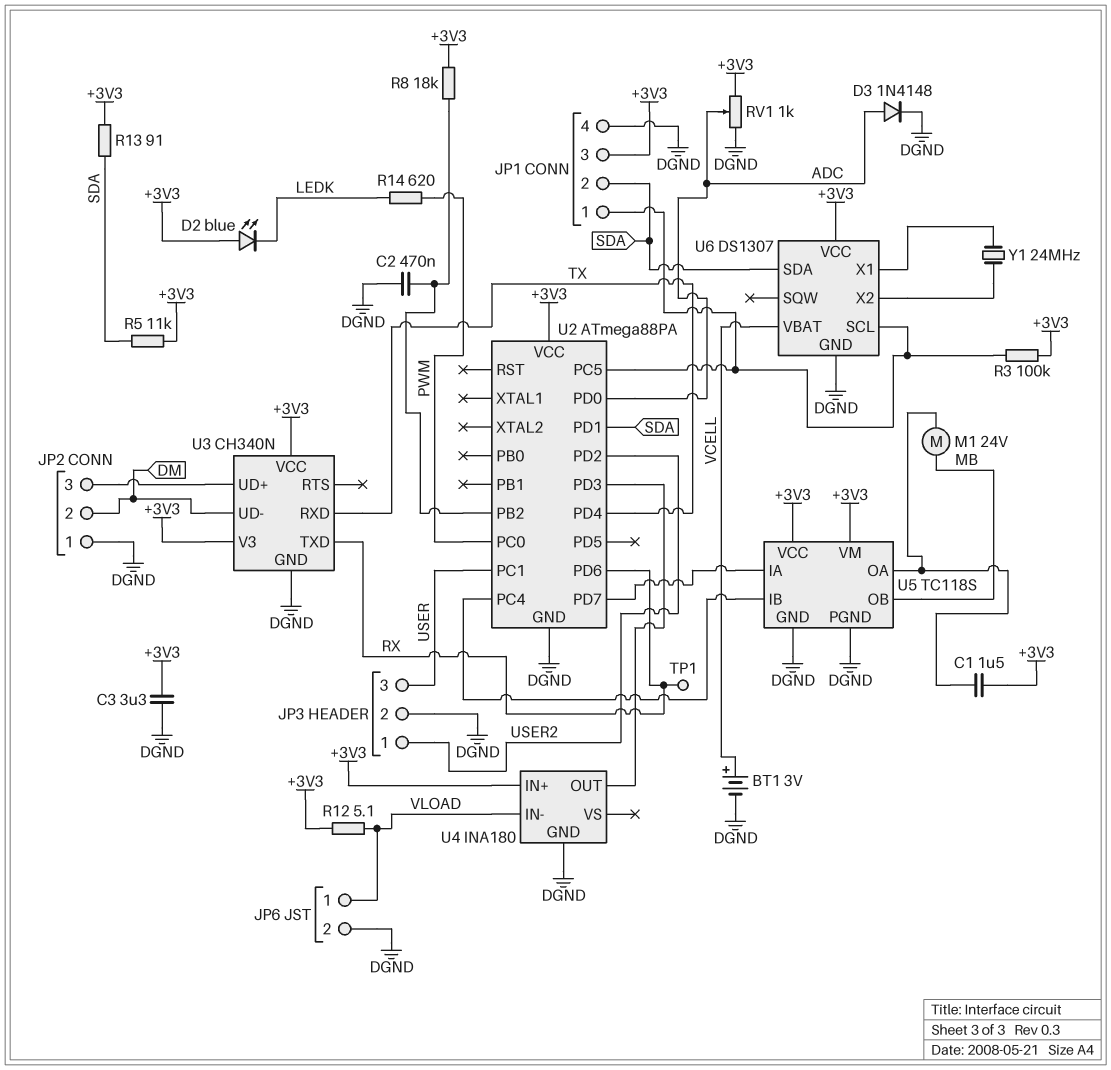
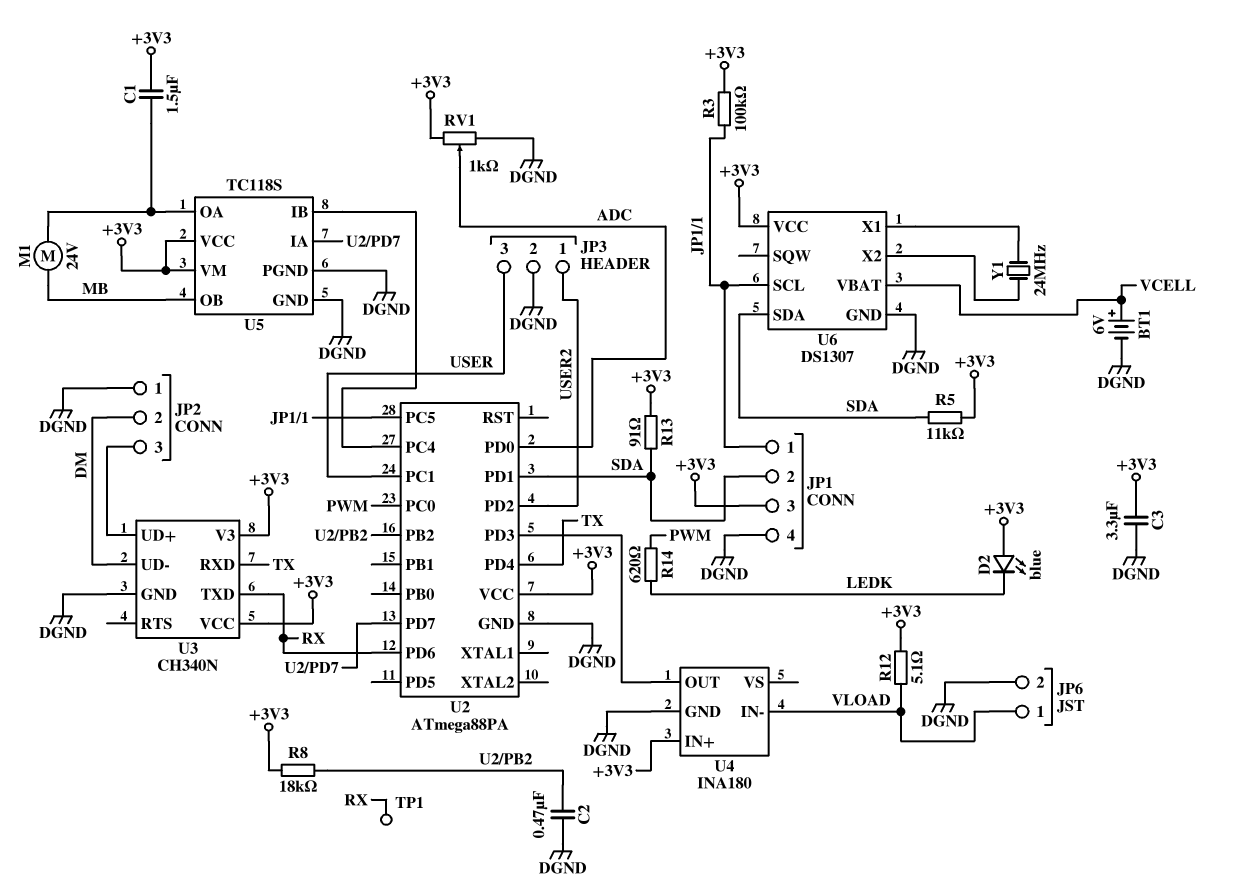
BT1: 3V (plus VCELL, minus DGND) -> 6V (plus VCELL, minus DGND)
D3: diode 1N4148 (A ADC, K DGND) -> none

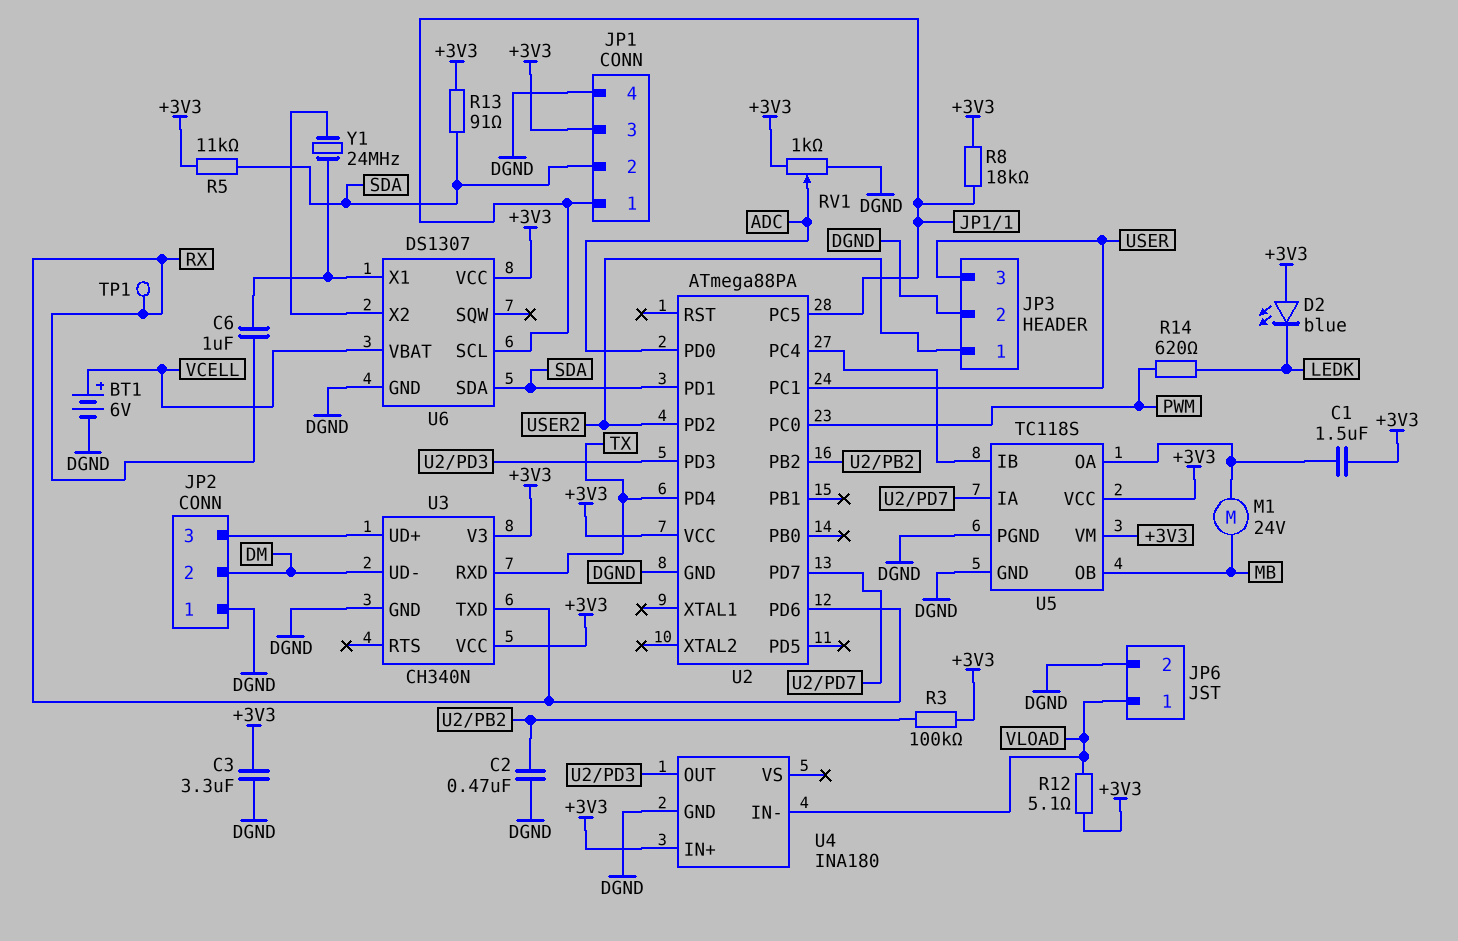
C6: none -> 1uF (RX, U6/X1)
R3: 100k (+3V3, JP1/1) -> 100k (+3V3, U2/PB2)
R8: 18k (+3V3, U2/PB2) -> 18k (+3V3, JP1/1)

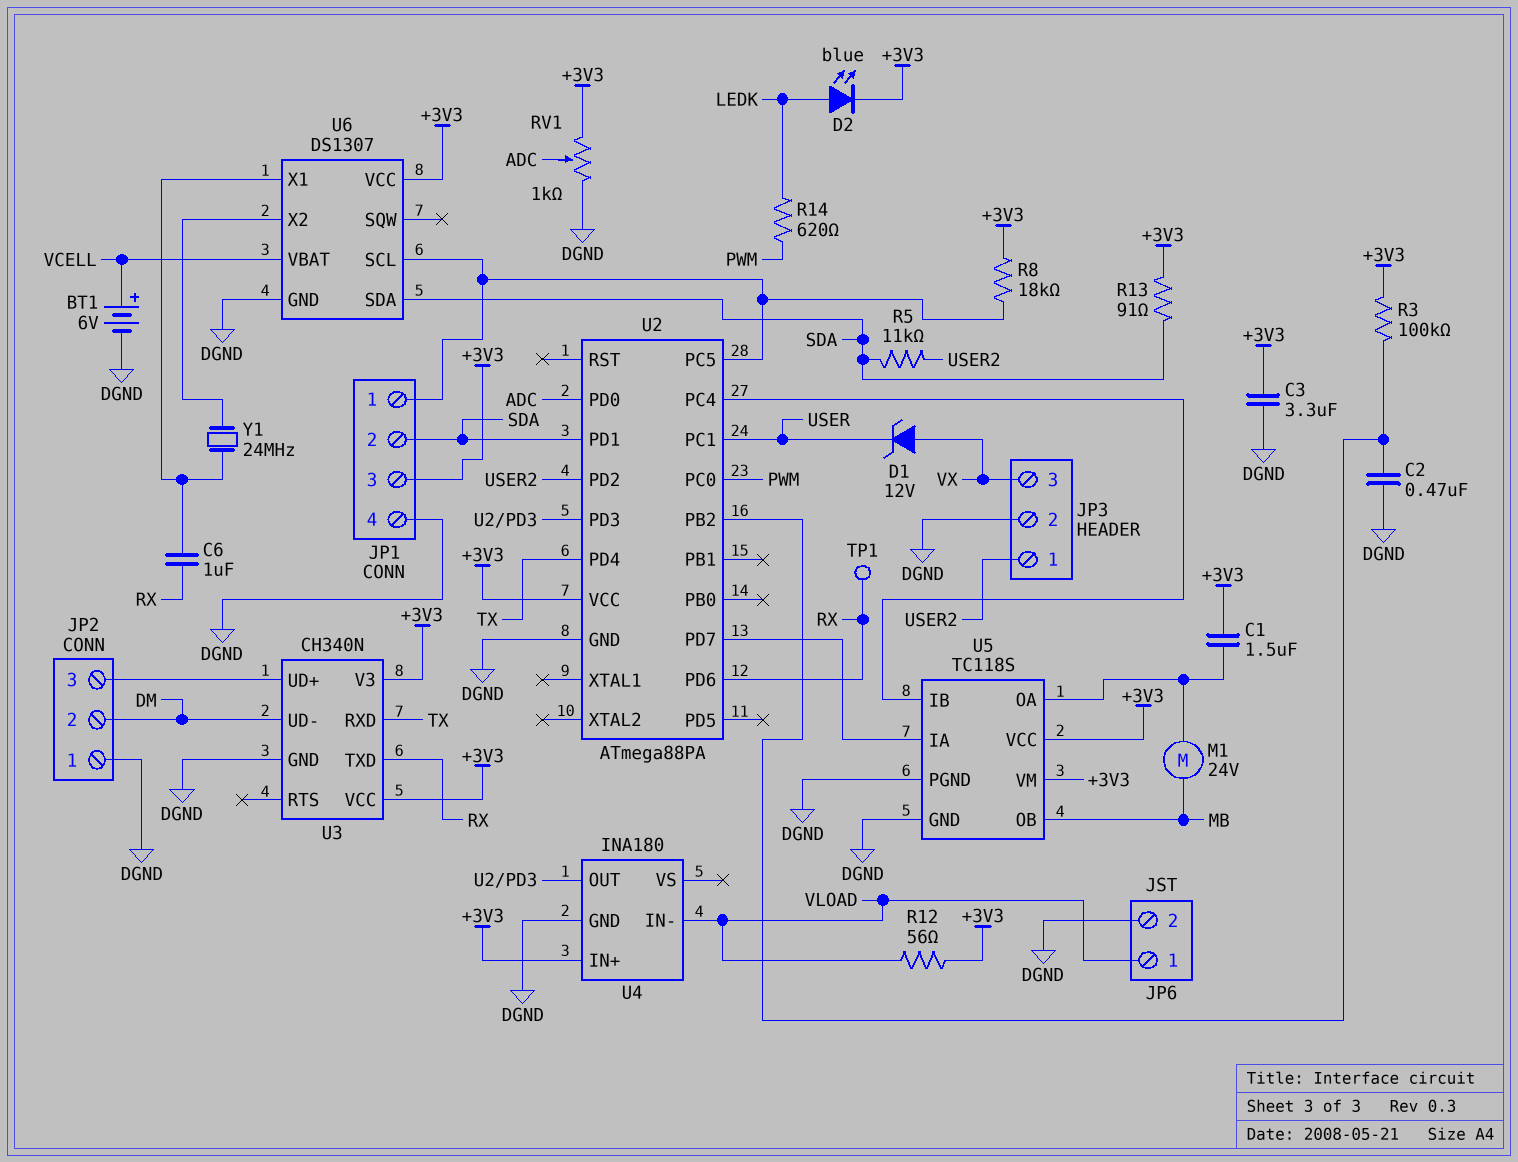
D1: none -> zener 12V (A VX, K USER)
D2: LED blue (A +3V3, K LEDK) -> LED blue (A LEDK, K +3V3)
JP3 pin 3: USER -> VX
R5: 11k (+3V3, SDA) -> 11k (SDA, USER2)
R12: 5.1 (+3V3, VLOAD) -> 56 (+3V3, VLOAD)

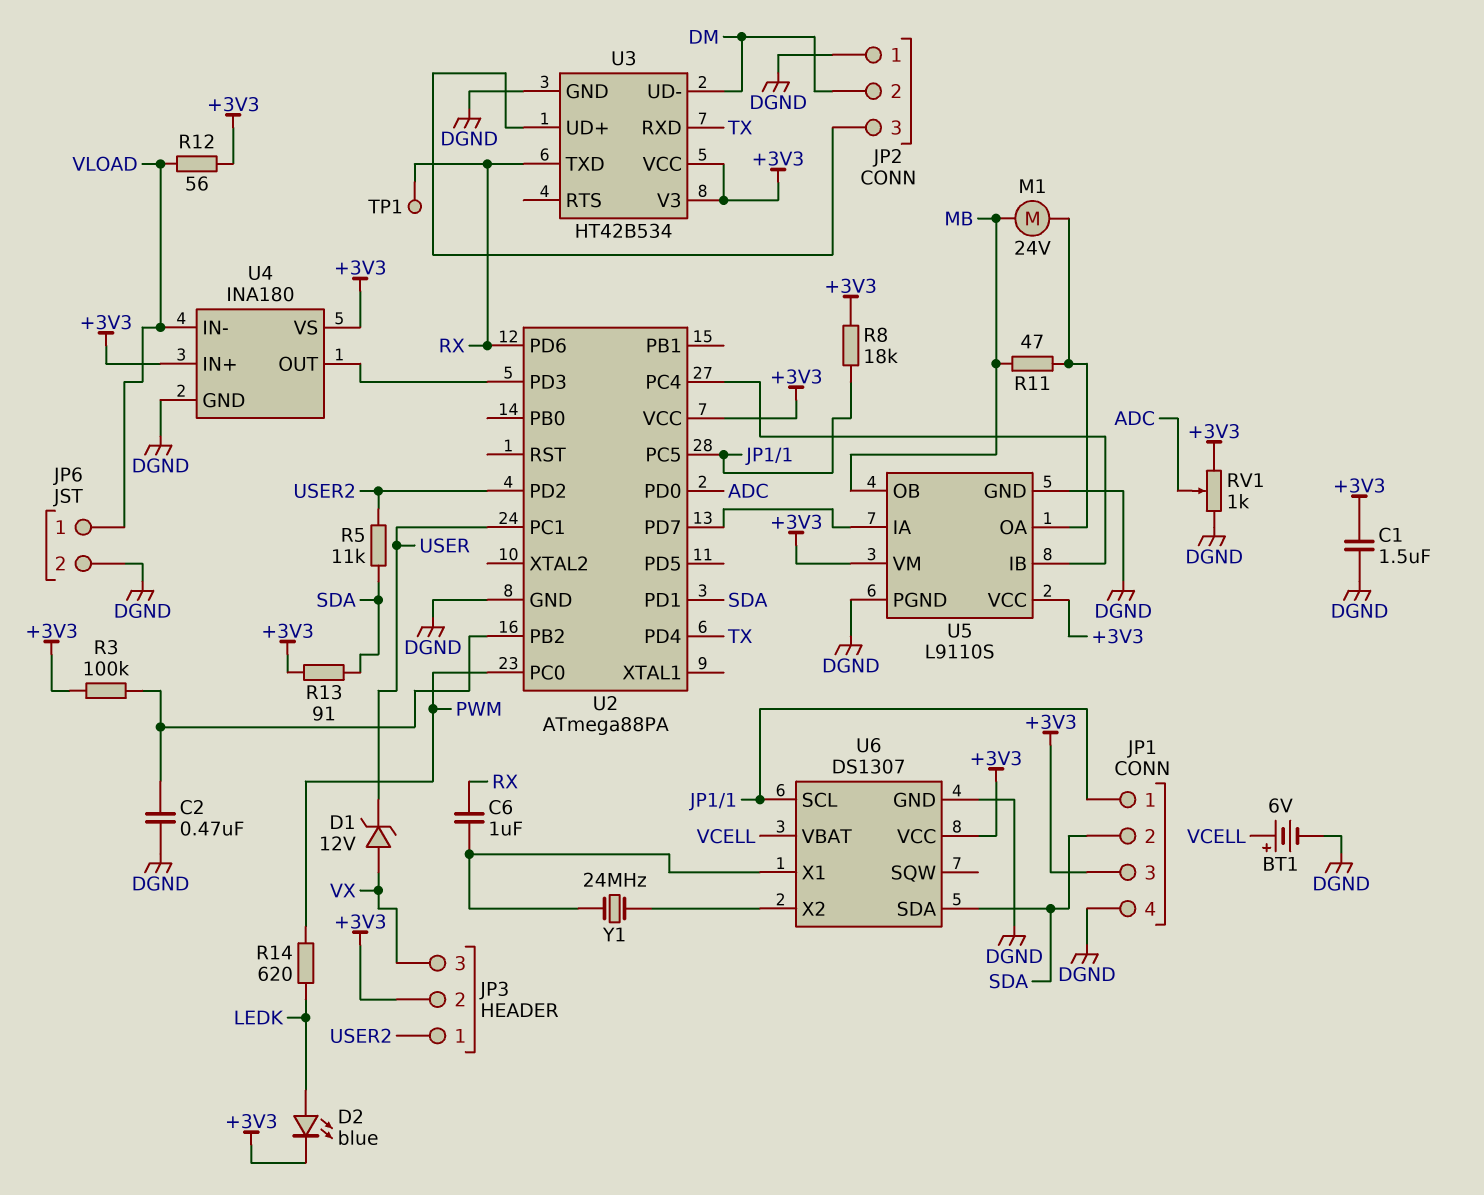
C1: 1.5uF (+3V3, U5/OA) -> 1.5uF (+3V3, DGND)
C3: 3.3uF (+3V3, DGND) -> none
JP3 pin 2: DGND -> +3V3
R11: none -> 47 (MB, U5/OA)
U3: CH340N -> HT42B534
U4 pin VS: none -> +3V3
U5: TC118S -> L9110S

